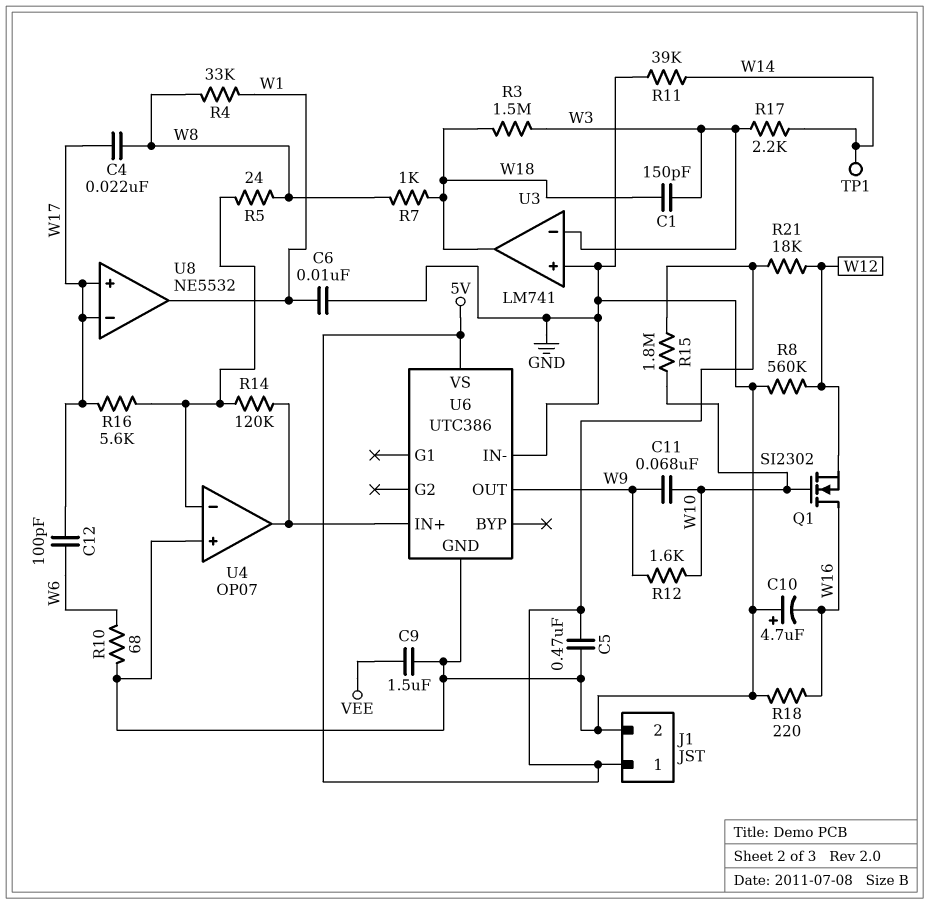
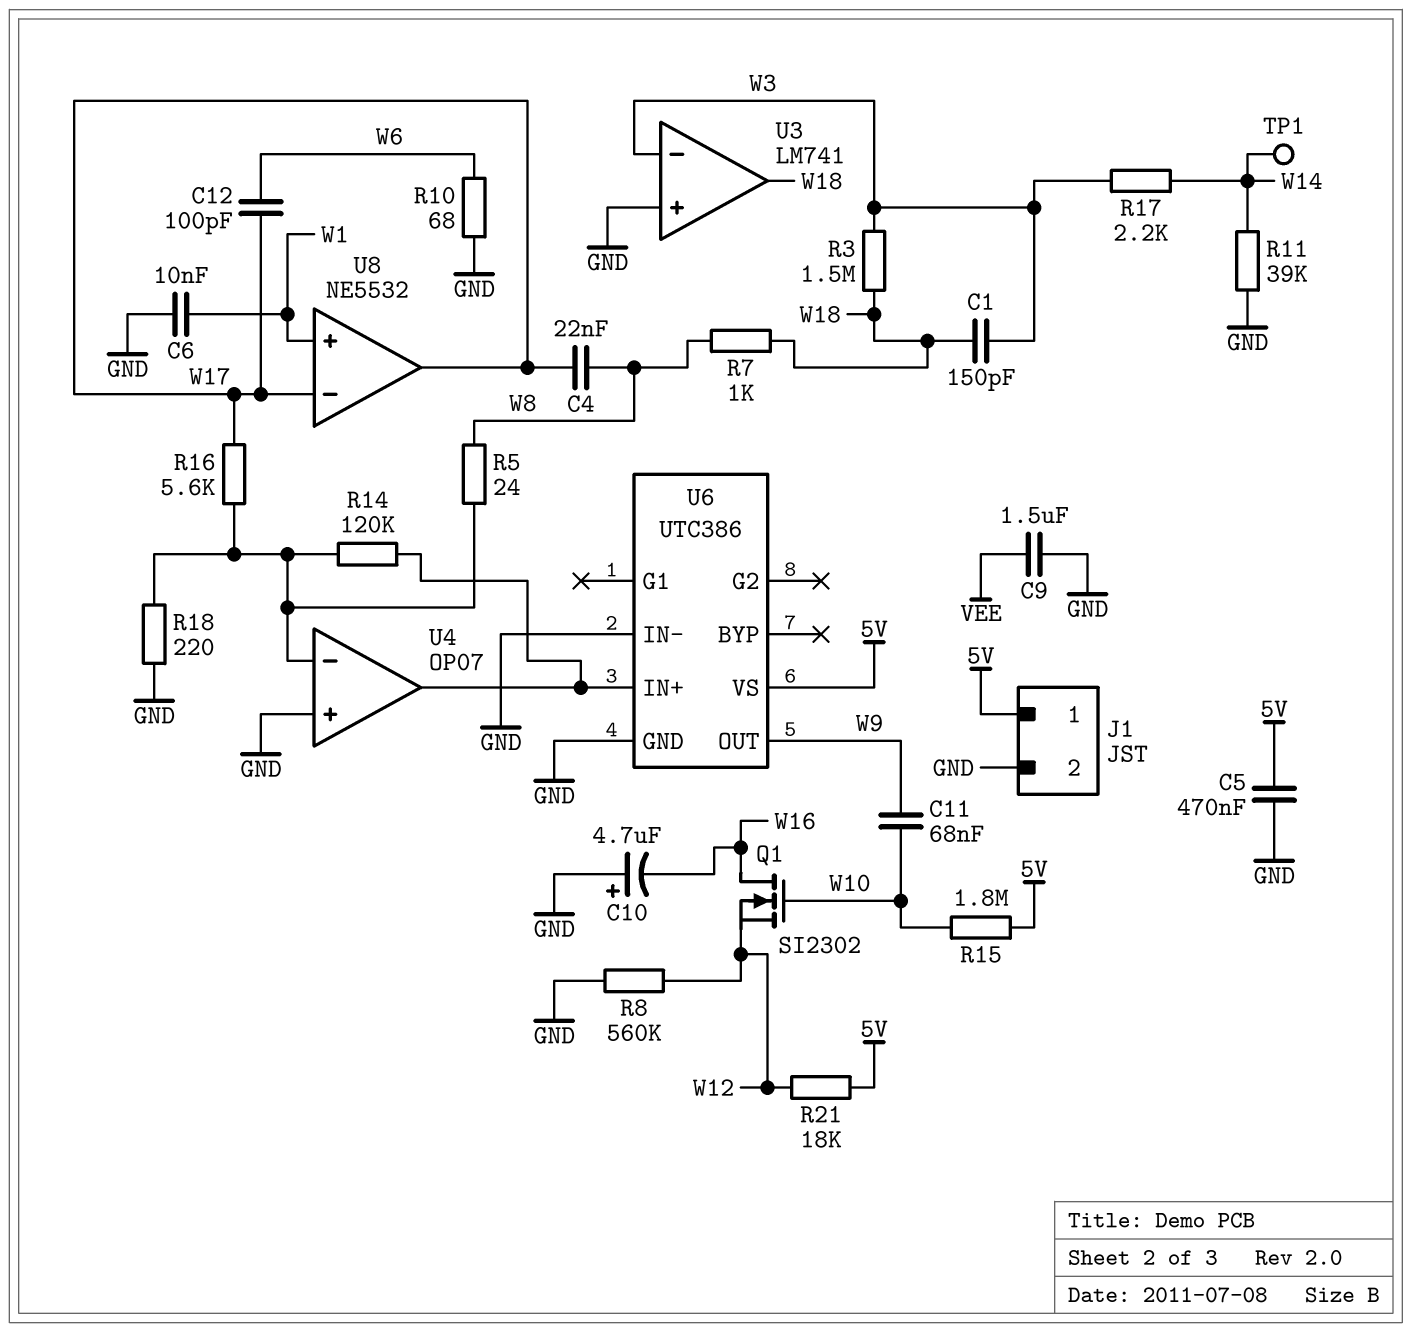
R4: 33k (W1, W8) -> none
R12: 1.6k (W9, W10) -> none
R18: 220 (GND, W16) -> 220 (GND, U4/in-)
U8 pin in+: W17 -> W1
U8 pin out: W1 -> W17

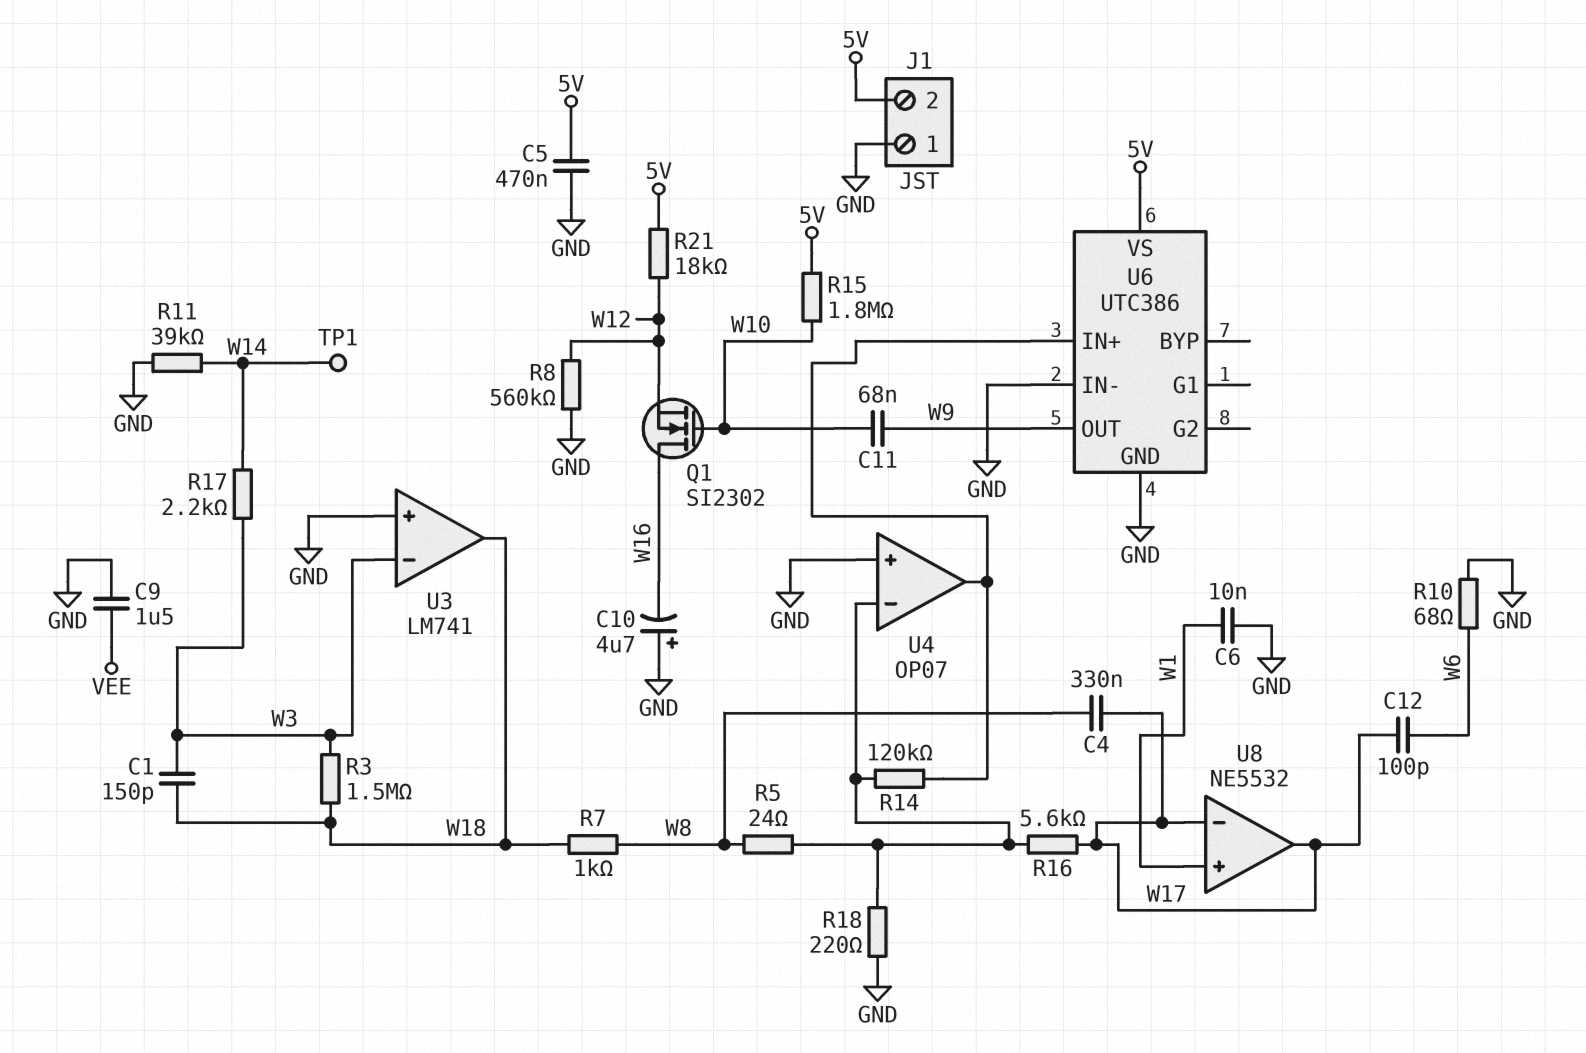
C4: 22nF (W8, W17) -> 330nF (W8, W17)
J1 pin 1: 5V -> GND
J1 pin 2: GND -> 5V

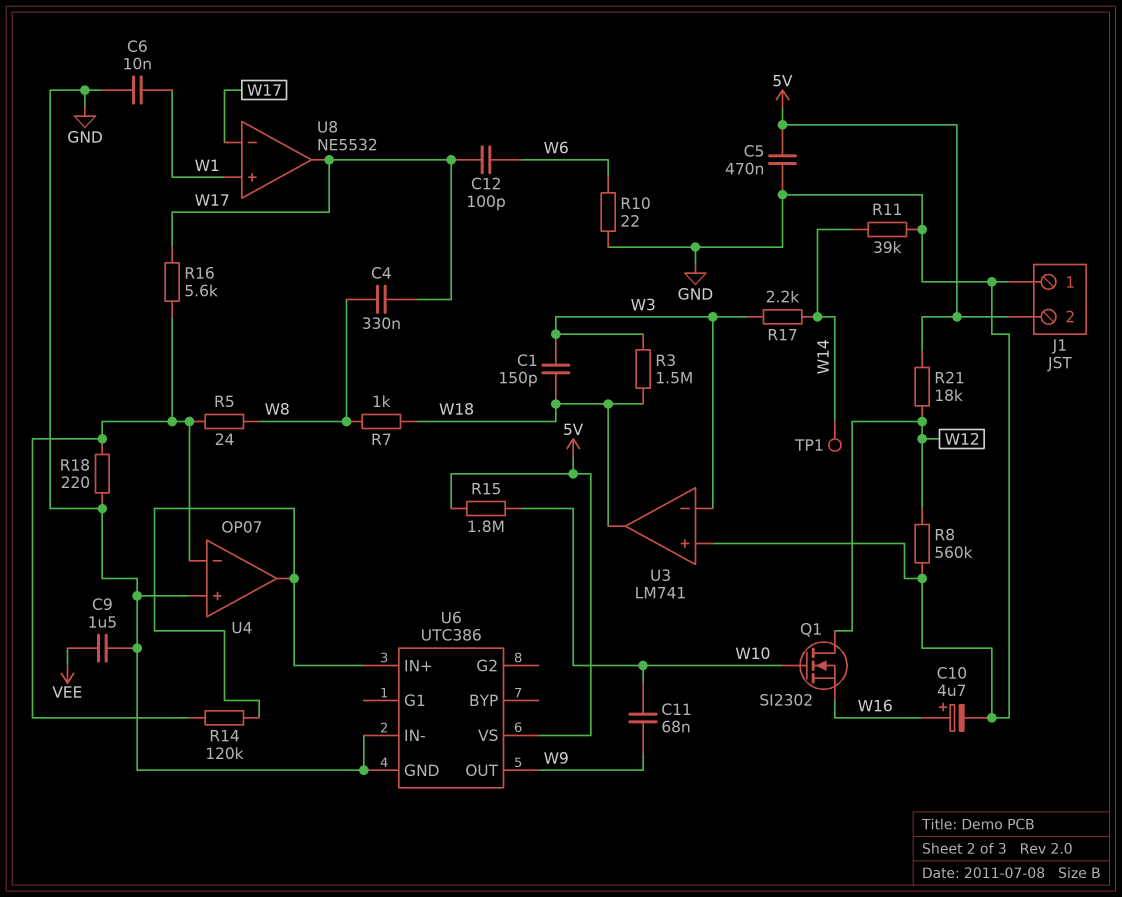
C10: 4.7uF (plus GND, minus W16) -> 4.7uF (plus W16, minus GND)
Q1: NMOS SI2302 (G W10, D W16, S W12) -> NMOS SI2302 (G W10, D W12, S W16)
R10: 68 (GND, W6) -> 22 (GND, W6)

